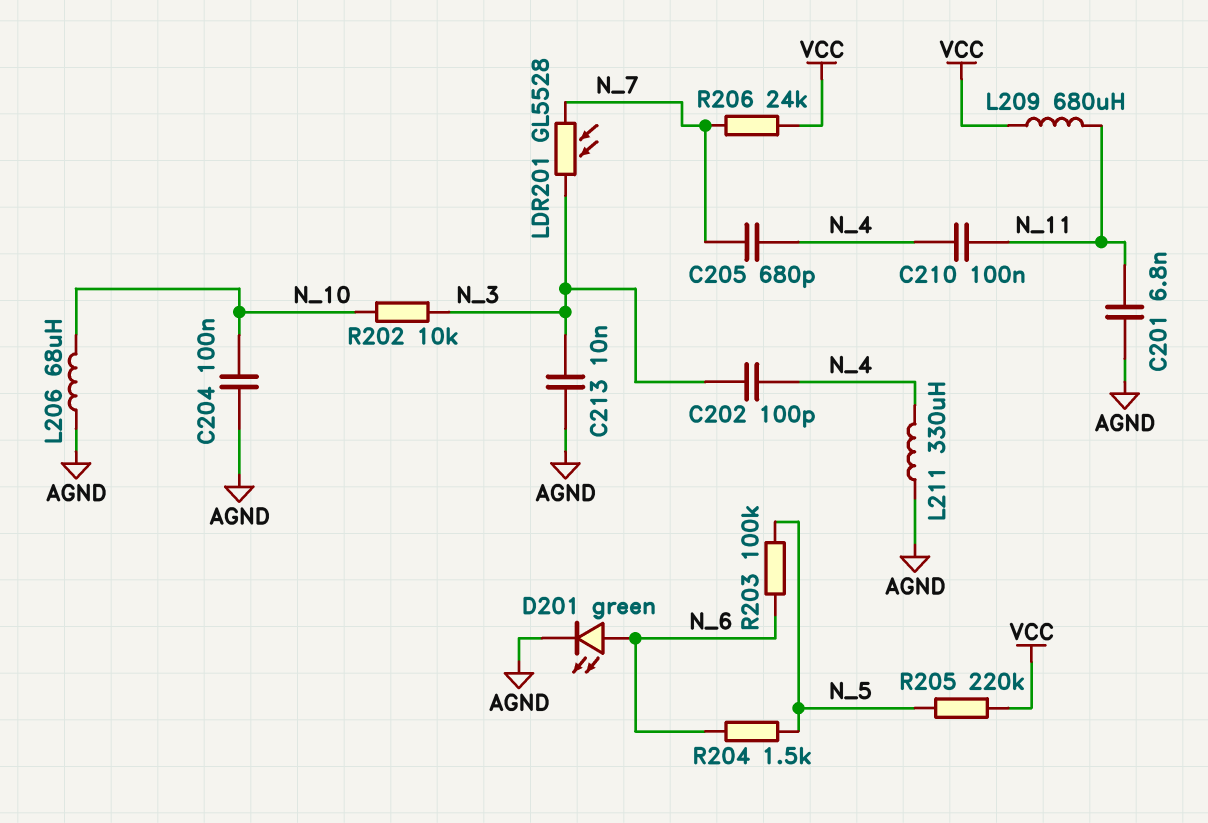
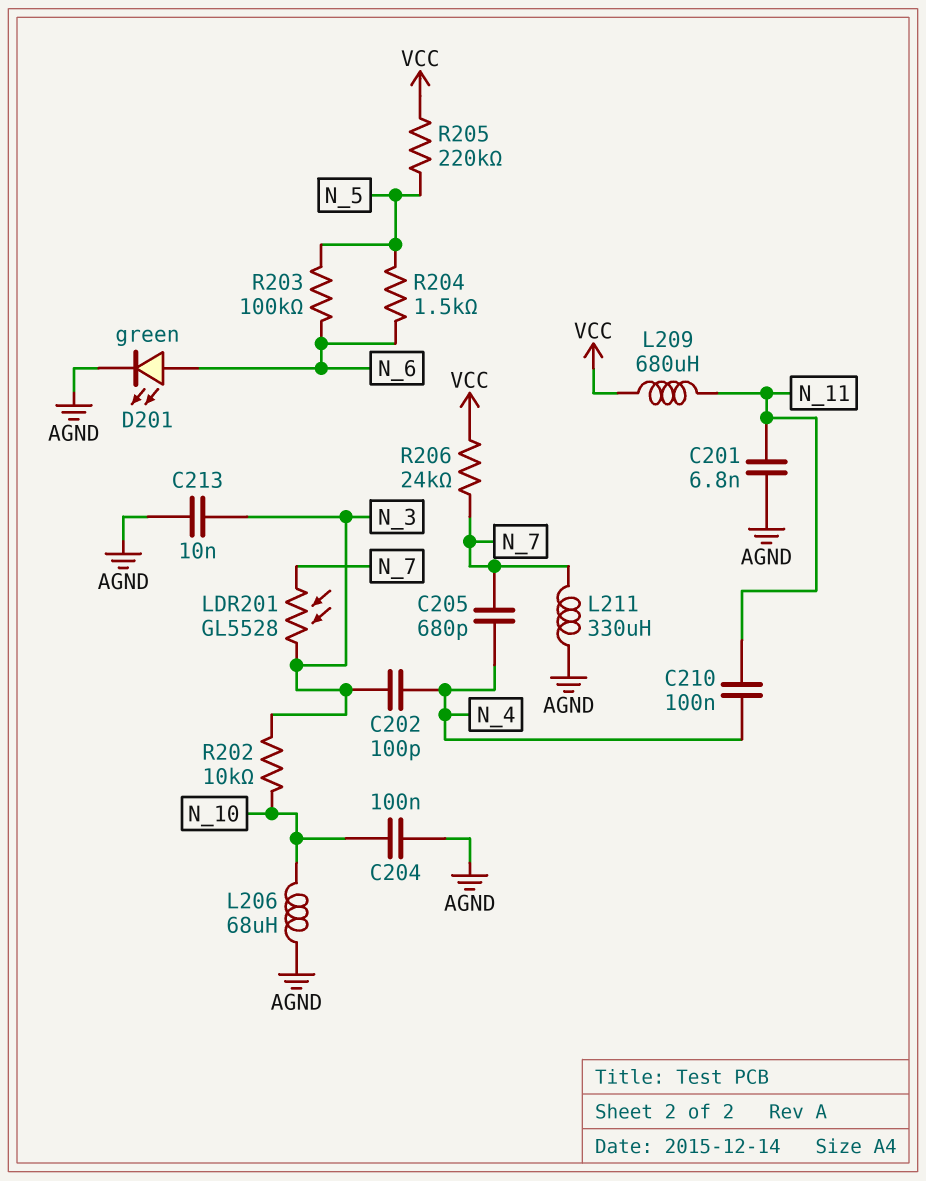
L211: 330uH (AGND, N_4) -> 330uH (AGND, N_7)

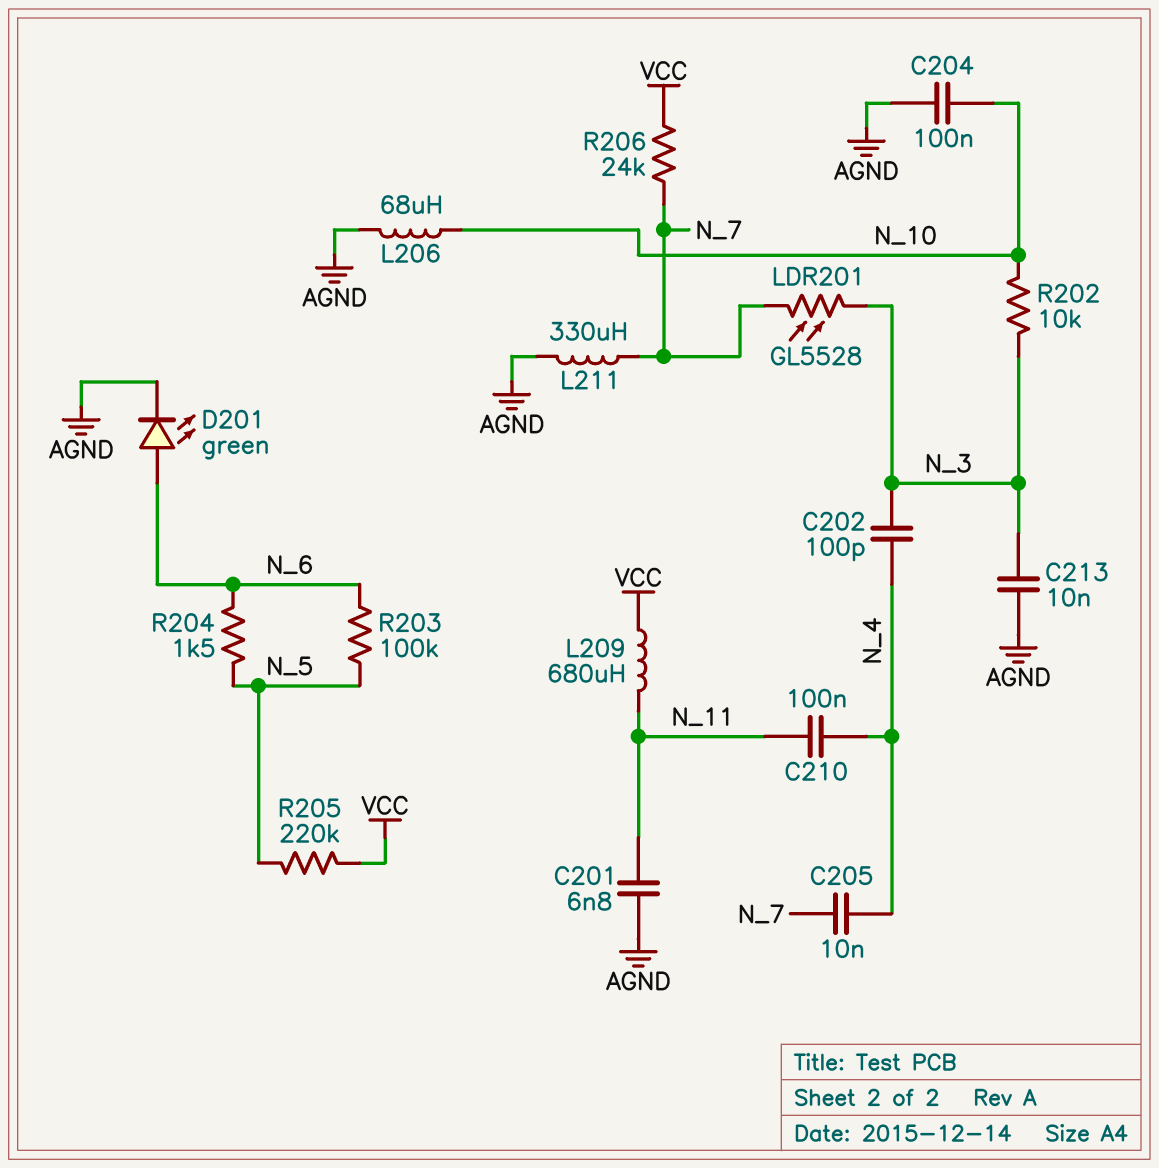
C205: 680pF (N_4, N_7) -> 10nF (N_4, N_7)

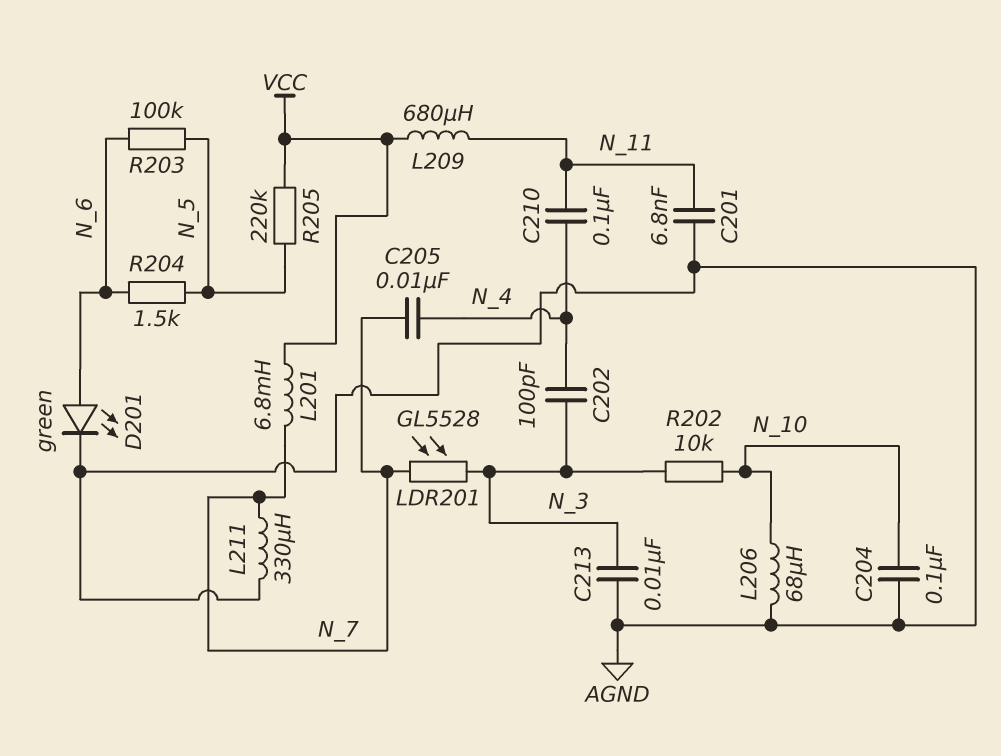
L201: none -> 6.8mH (N_7, VCC)
R206: 24k (N_7, VCC) -> none

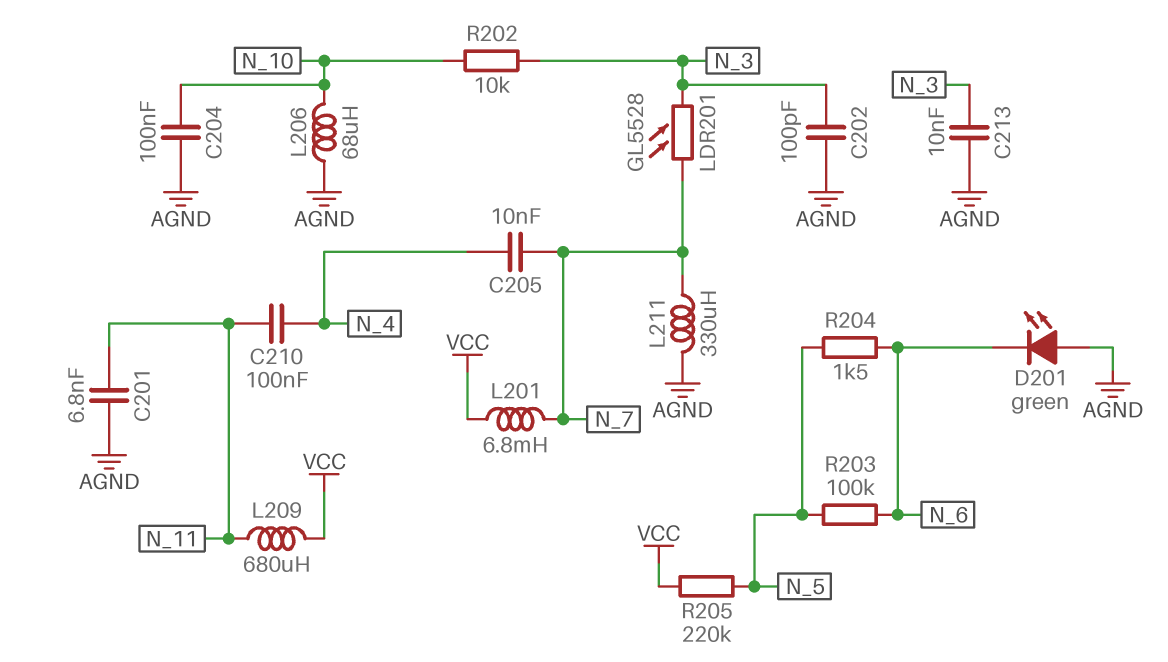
C202: 100pF (N_3, N_4) -> 100pF (AGND, N_3)
D201: LED green (A N_6, K AGND) -> LED green (A AGND, K N_6)

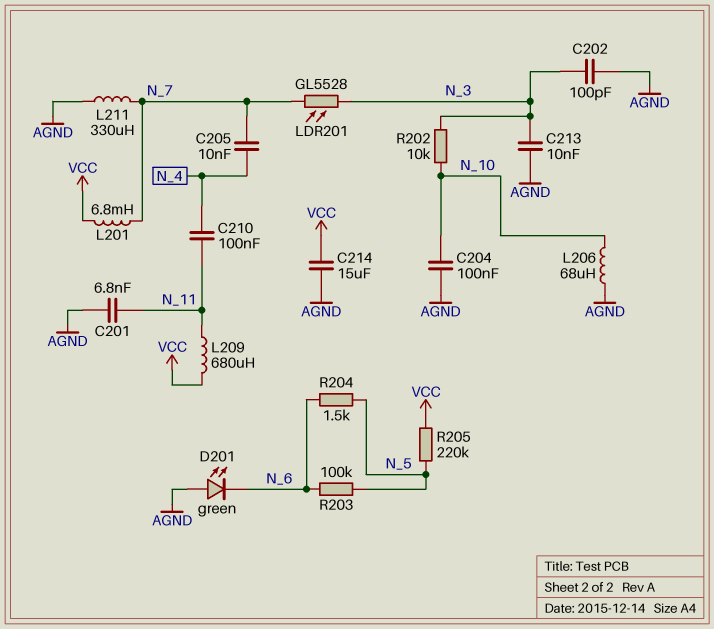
C214: none -> 15uF (AGND, VCC)

